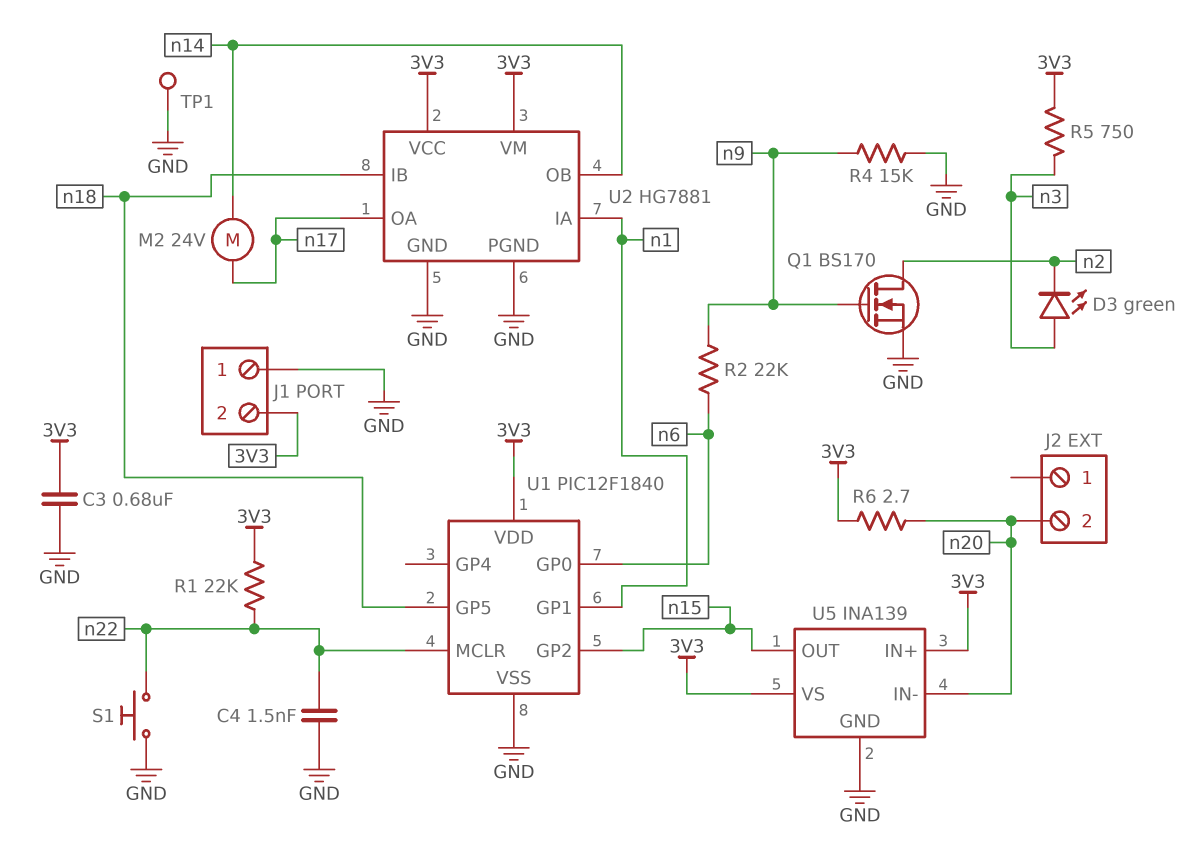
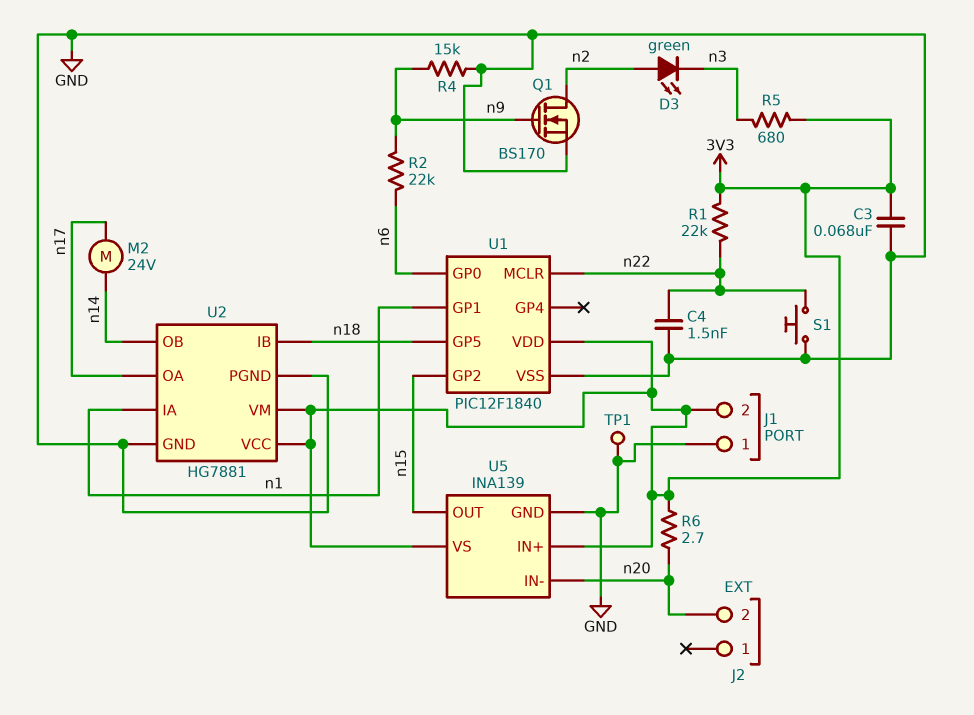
C3: 680nF (3V3, GND) -> 68nF (3V3, GND)
D3: LED green (A n3, K n2) -> LED green (A n2, K n3)
R5: 750 (3V3, n3) -> 680 (3V3, n3)

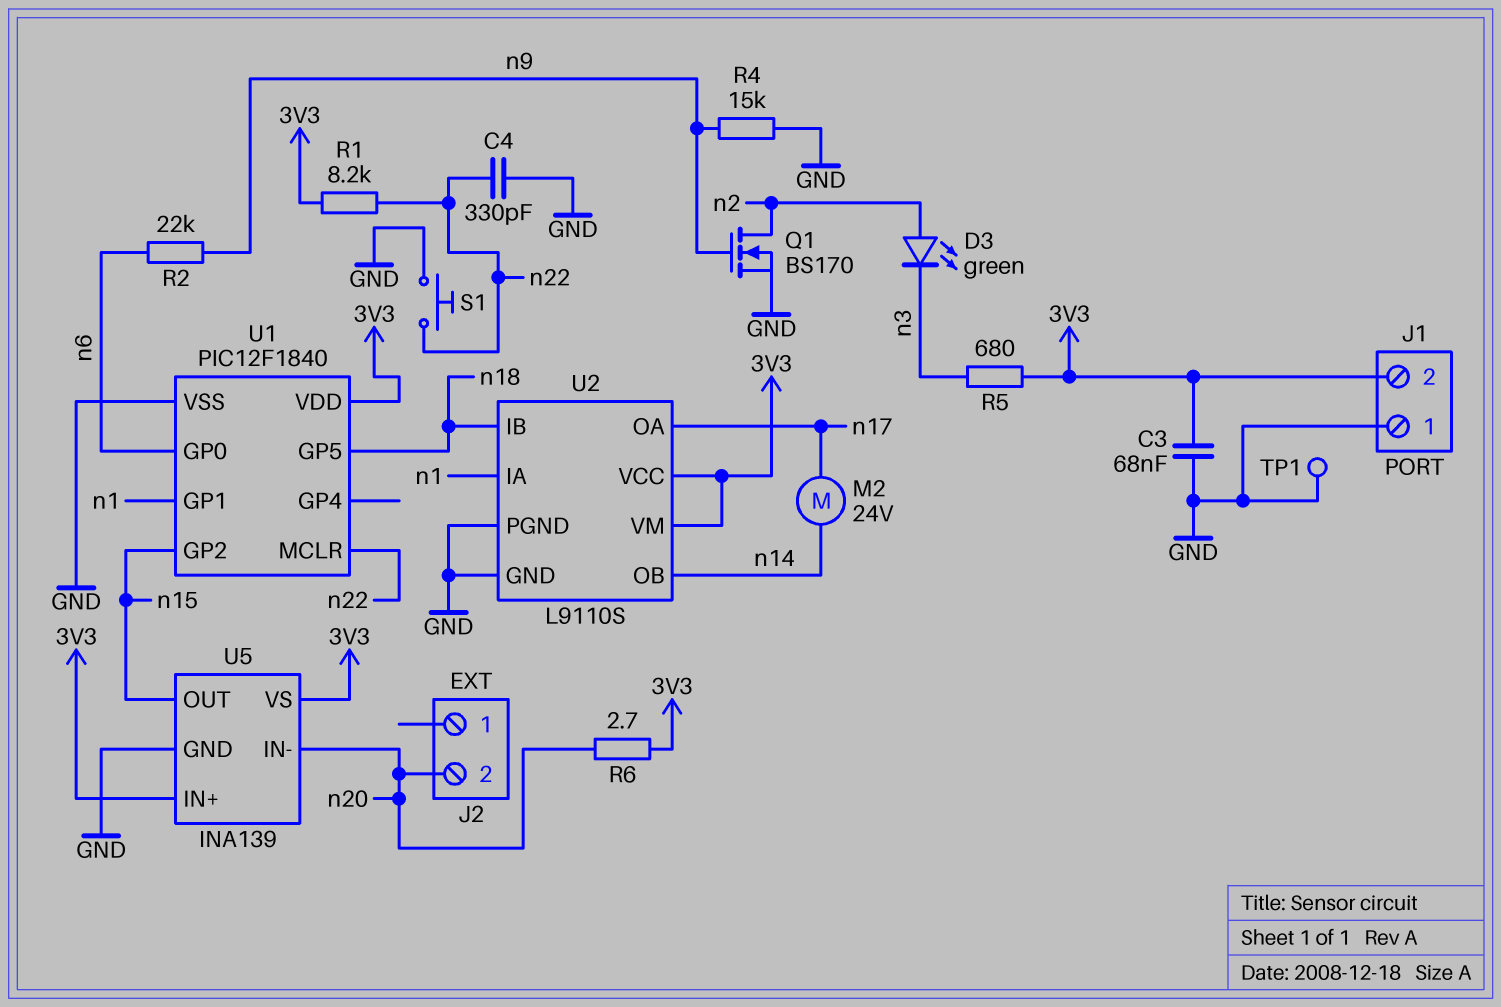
C4: 1.5nF (GND, n22) -> 330pF (GND, n22)
R1: 22k (3V3, n22) -> 8.2k (3V3, n22)
U2: HG7881 -> L9110S

